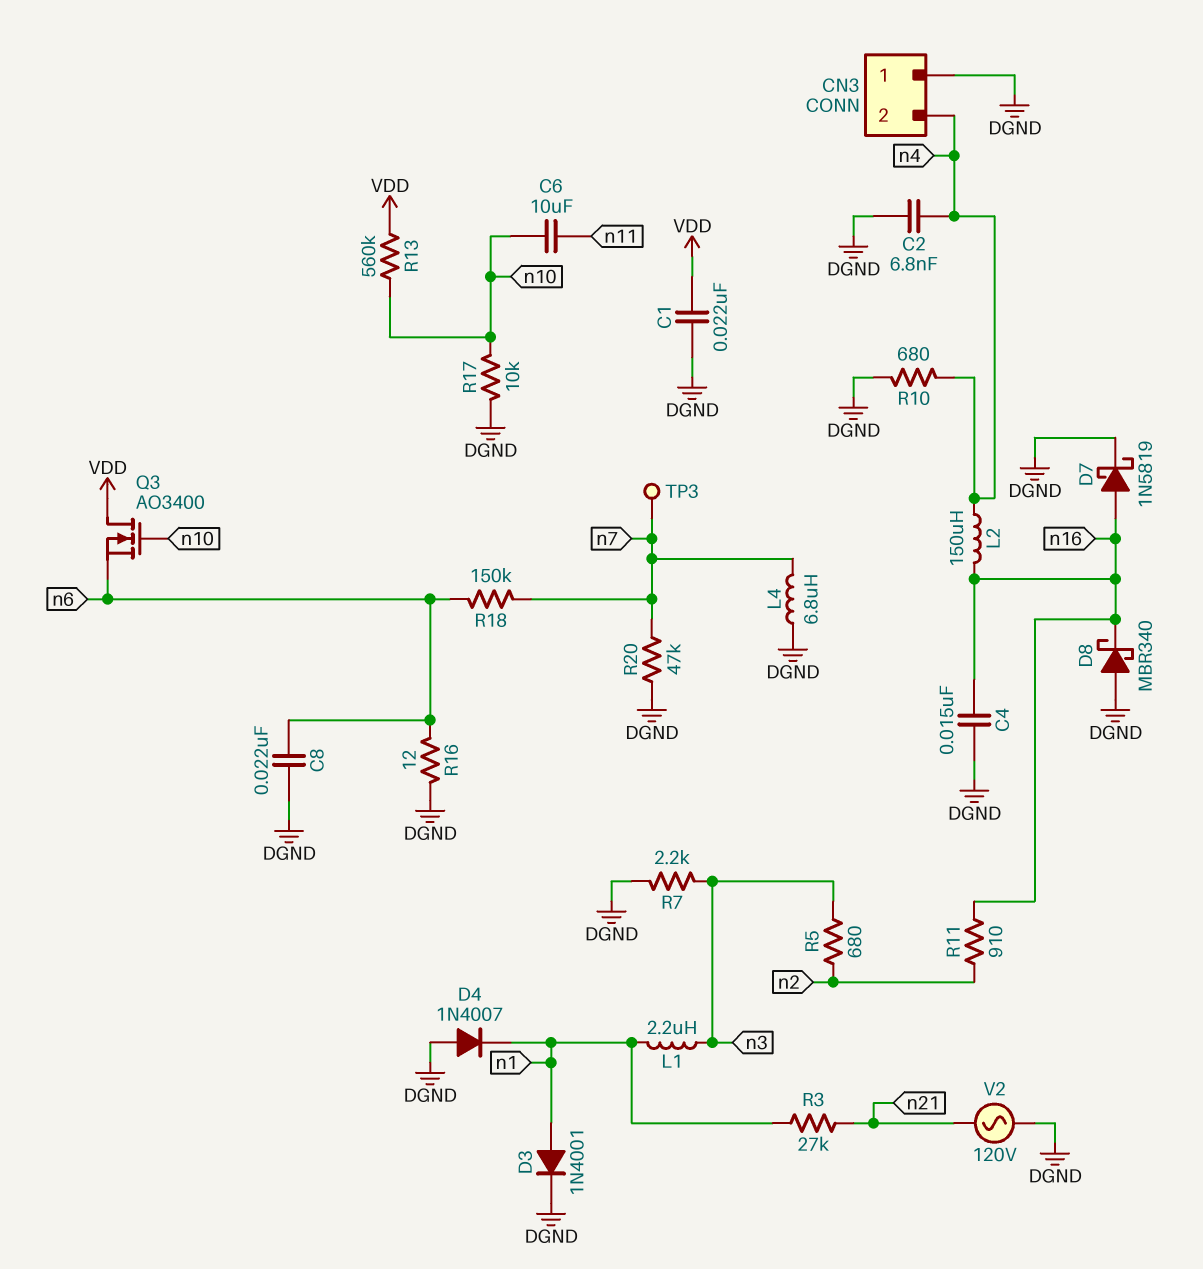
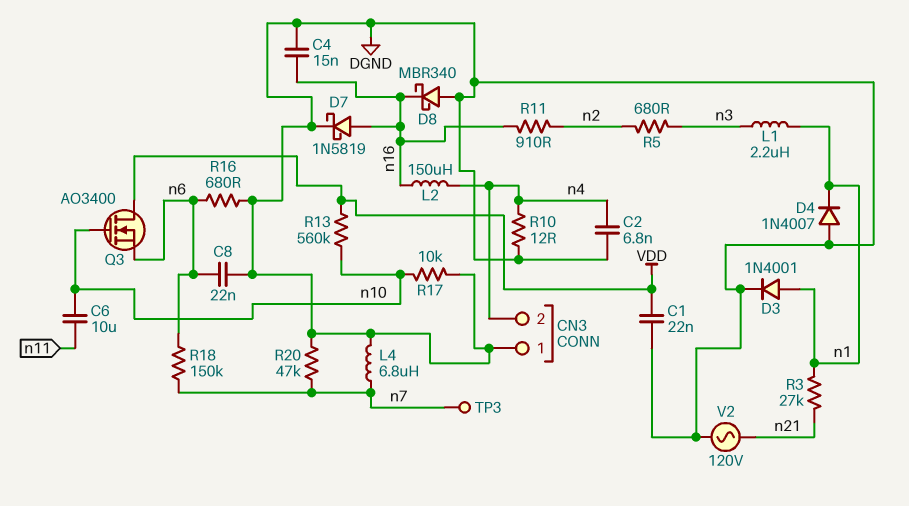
R7: 2.2k (DGND, n3) -> none
R10: 680 (DGND, n4) -> 12 (DGND, n4)
R16: 12 (DGND, n6) -> 680 (DGND, n6)

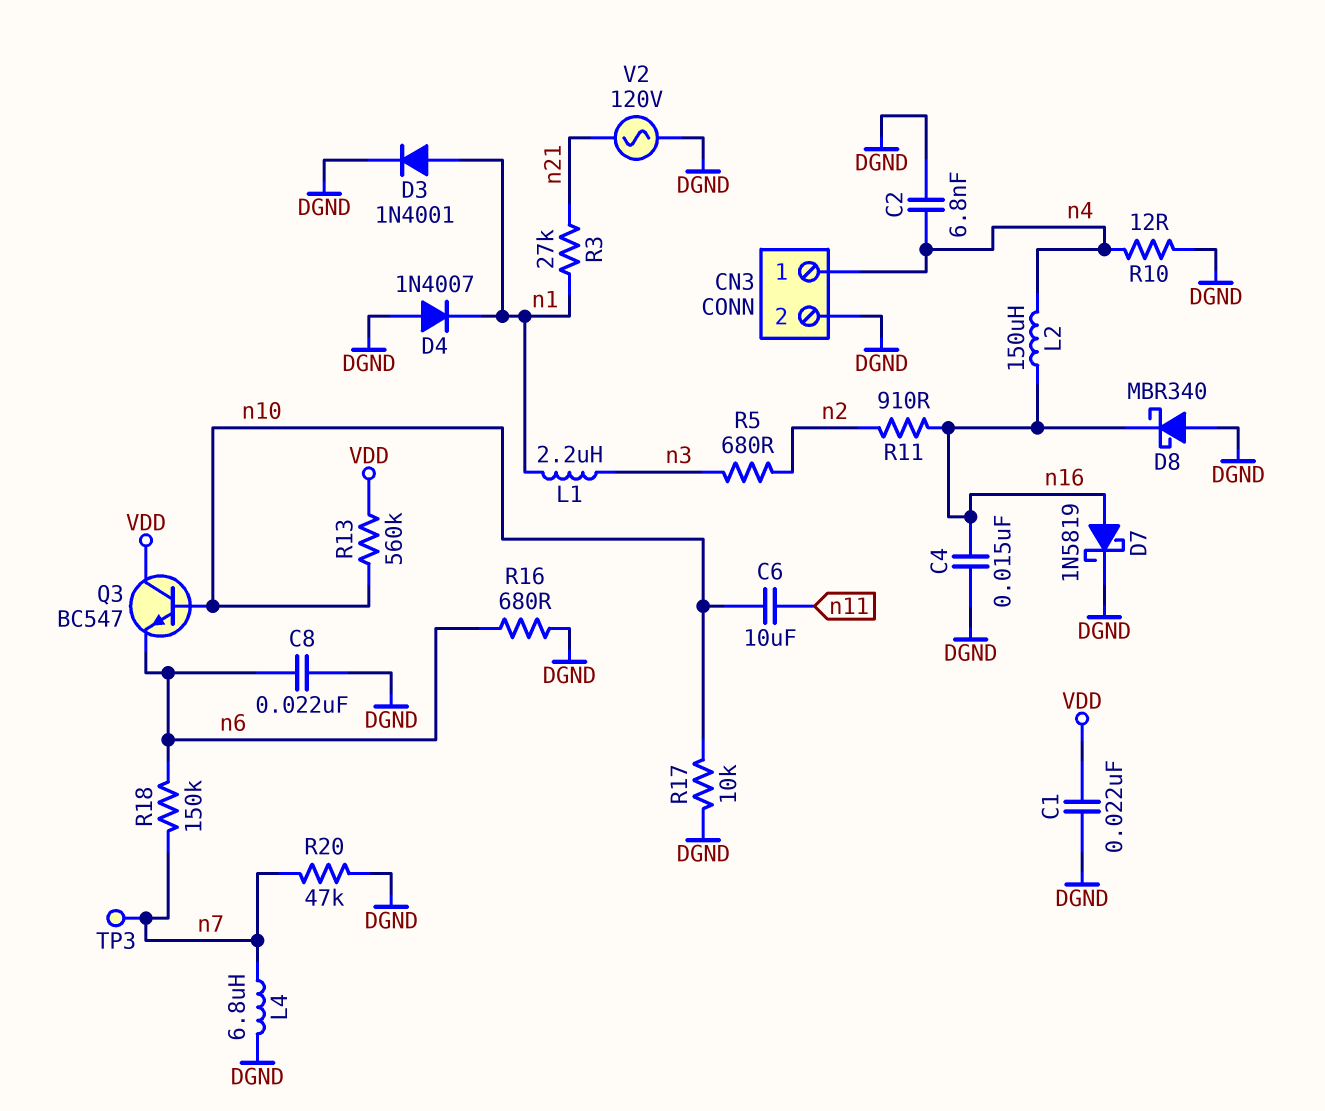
CN3 pin 1: DGND -> n4
CN3 pin 2: n4 -> DGND
Q3: NMOS AO3400 (G n10, D VDD, S n6) -> NPN BC547 (B n10, C VDD, E n6)

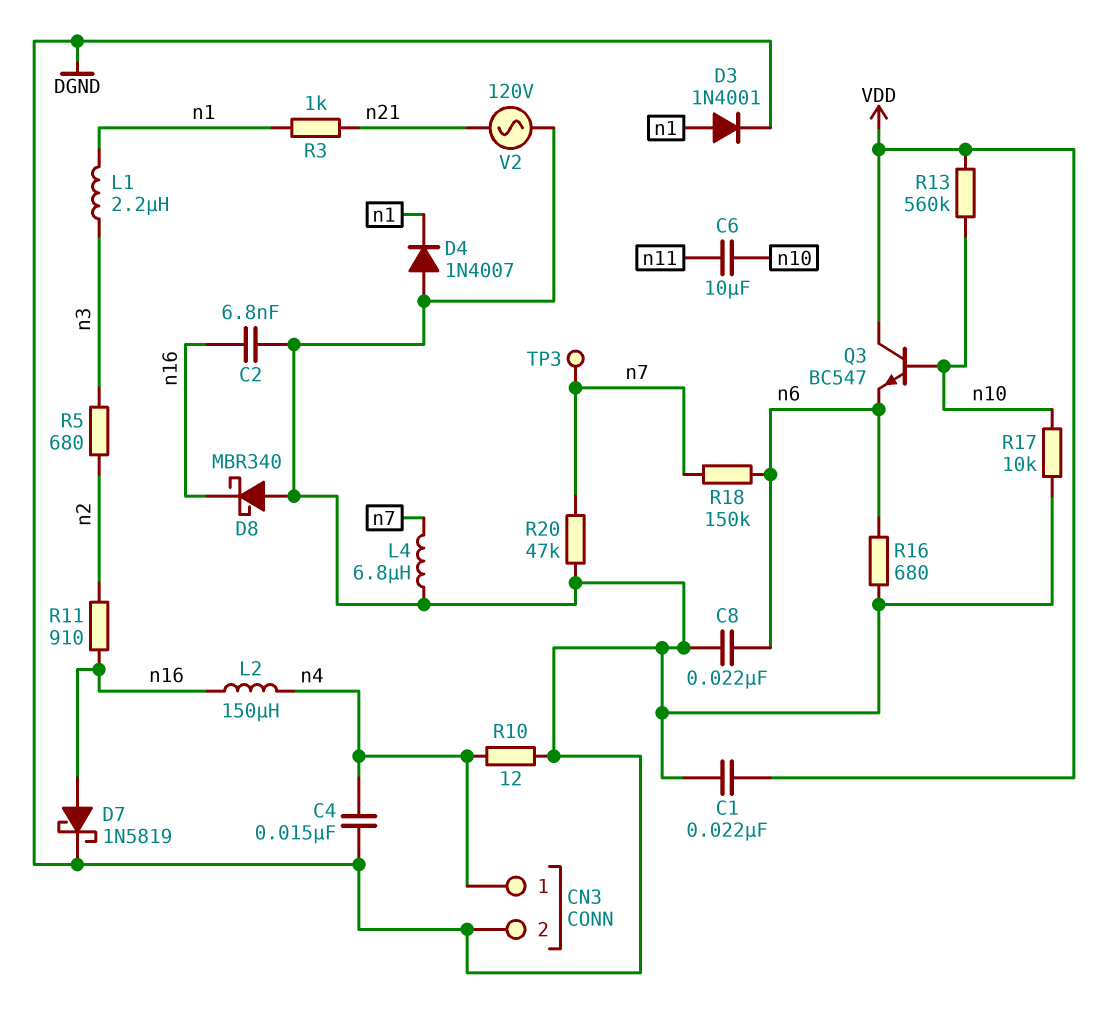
C2: 6.8nF (DGND, n4) -> 6.8nF (DGND, n16)
C4: 15nF (DGND, n16) -> 15nF (DGND, n4)
R3: 27k (n1, n21) -> 1k (n1, n21)

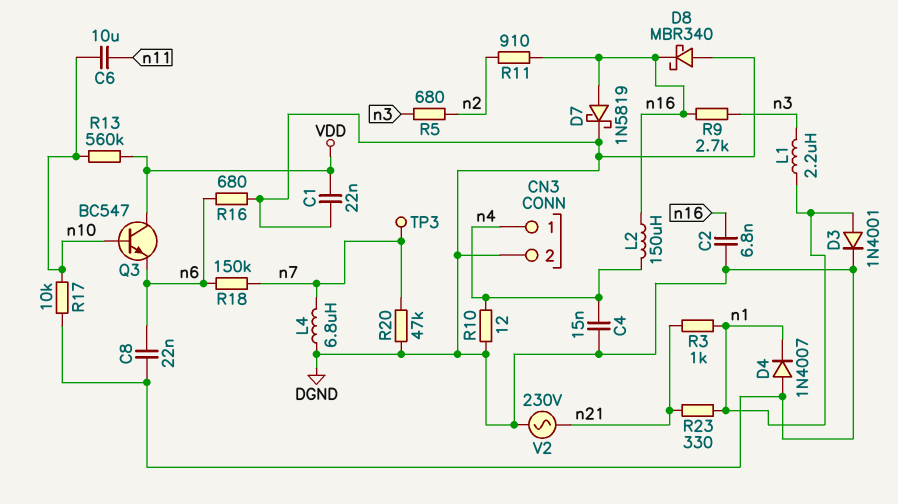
R9: none -> 2.7k (n3, n16)
R23: none -> 330 (n1, n21)
V2: AC 120V (DGND, n21) -> AC 230V (DGND, n21)

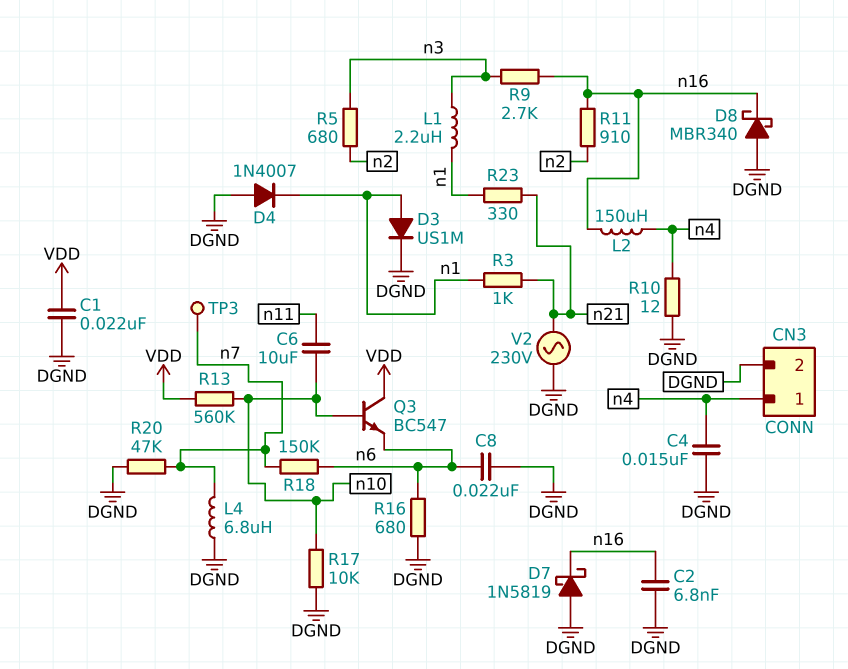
D3: diode 1N4001 (A n1, K DGND) -> diode US1M (A n1, K DGND)
D7: schottky 1N5819 (A n16, K DGND) -> schottky 1N5819 (A DGND, K n16)

